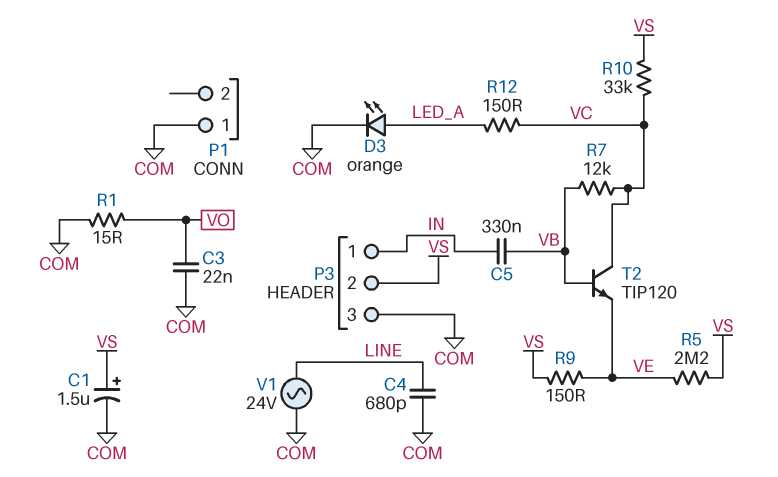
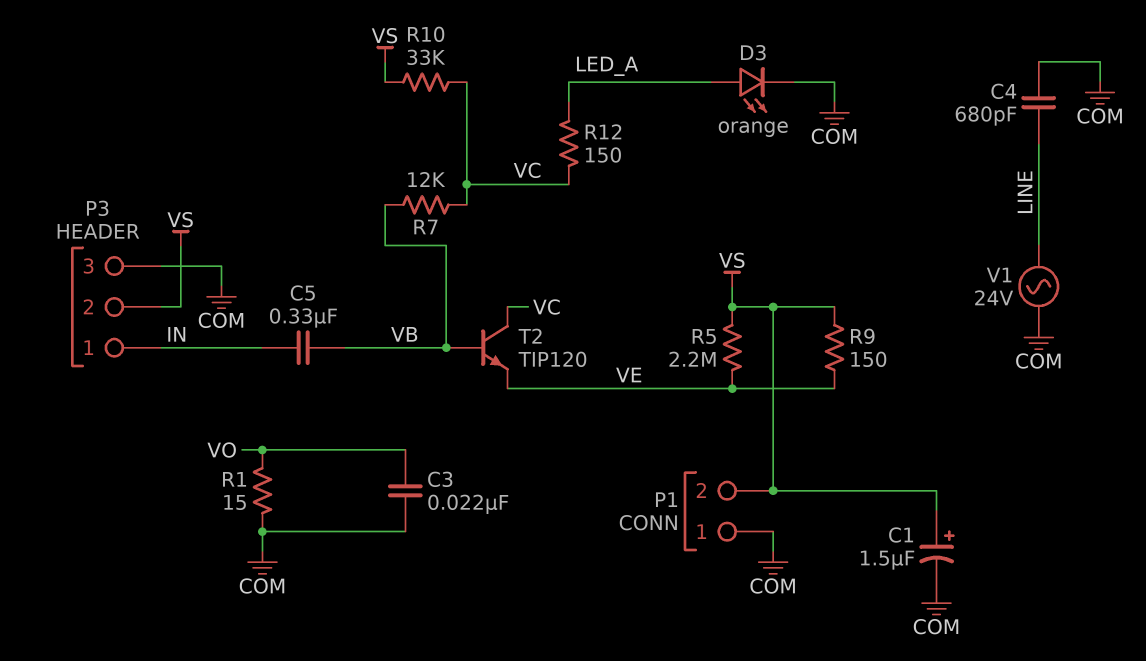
P1 pin 2: none -> VS

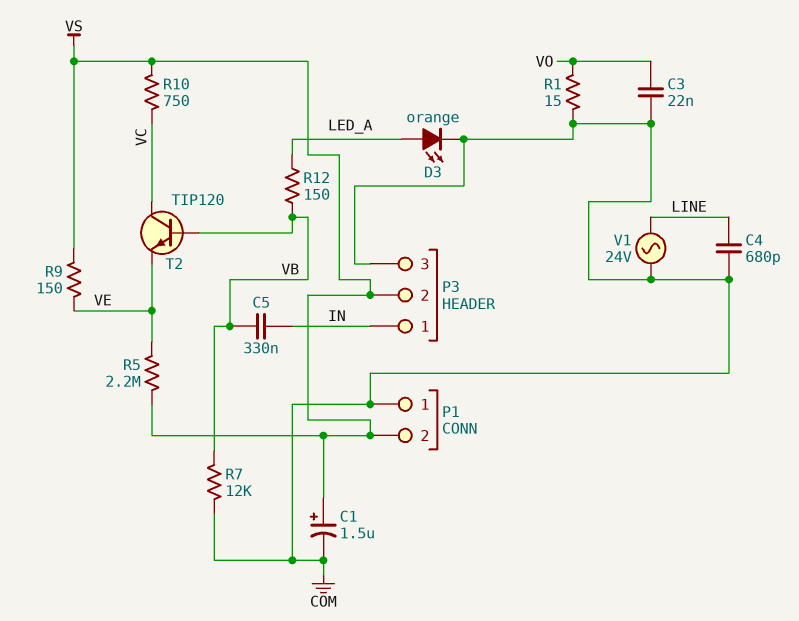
R7: 12k (VB, VC) -> 12k (COM, VB)
R10: 33k (VC, VS) -> 750 (VC, VS)
R12: 150 (LED_A, VC) -> 150 (LED_A, VB)

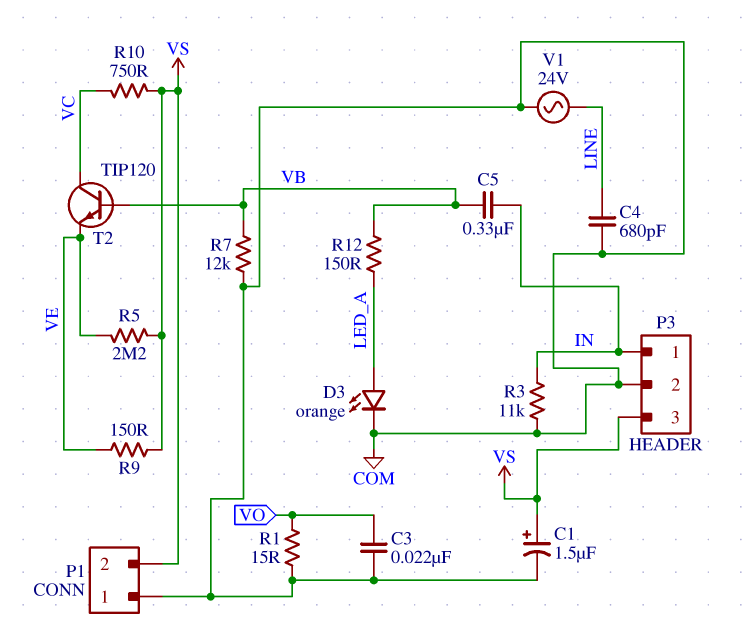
P3 pin 2: VS -> COM
P3 pin 3: COM -> VS
R3: none -> 11k (COM, IN)

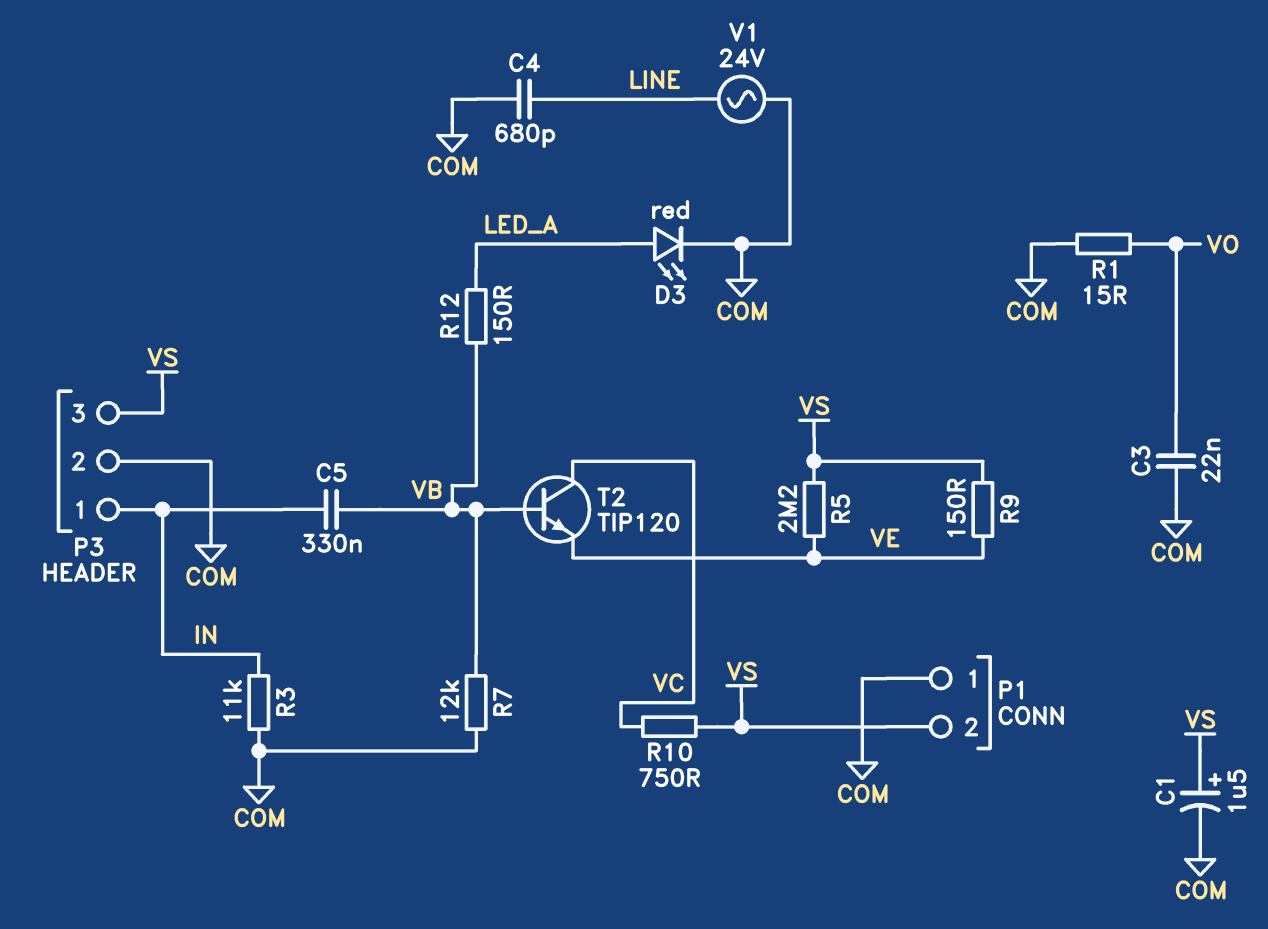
D3: LED orange (A LED_A, K COM) -> LED red (A LED_A, K COM)

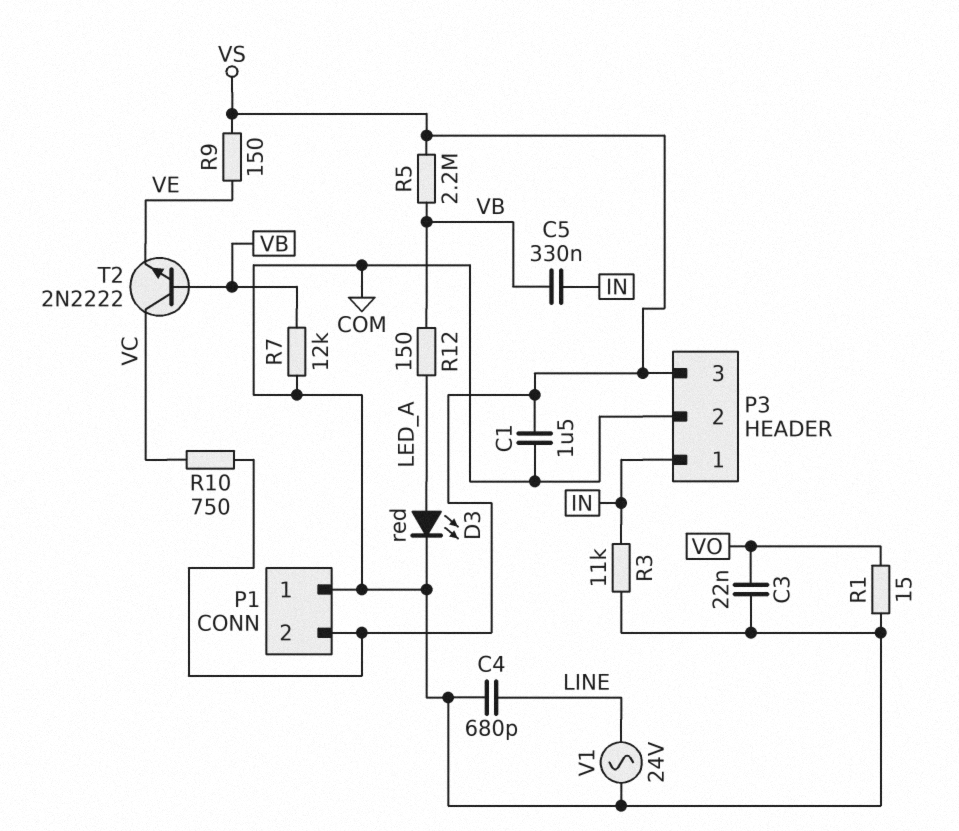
C1: 1.5uF (plus VS, minus COM) -> 1.5uF (COM, VS)
R5: 2.2M (VE, VS) -> 2.2M (VB, VS)
T2: NPN TIP120 (B VB, C VC, E VE) -> NPN 2N2222 (B VB, C VC, E VE)

